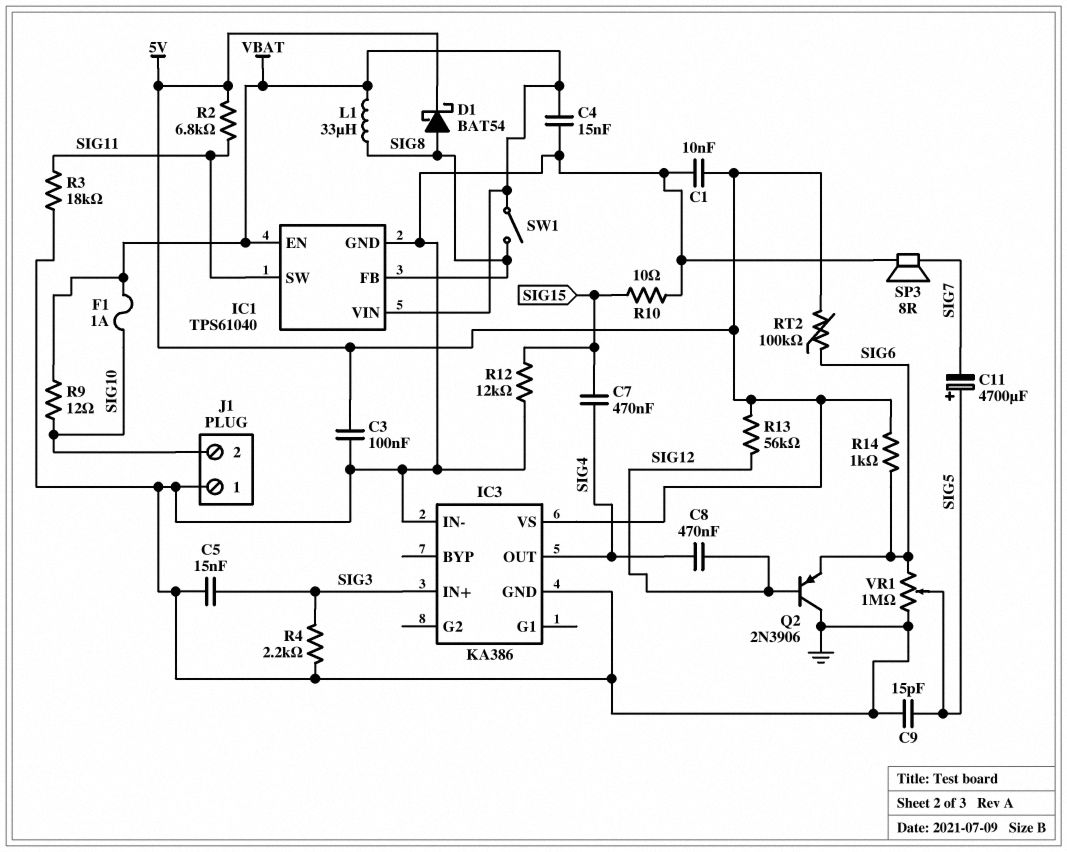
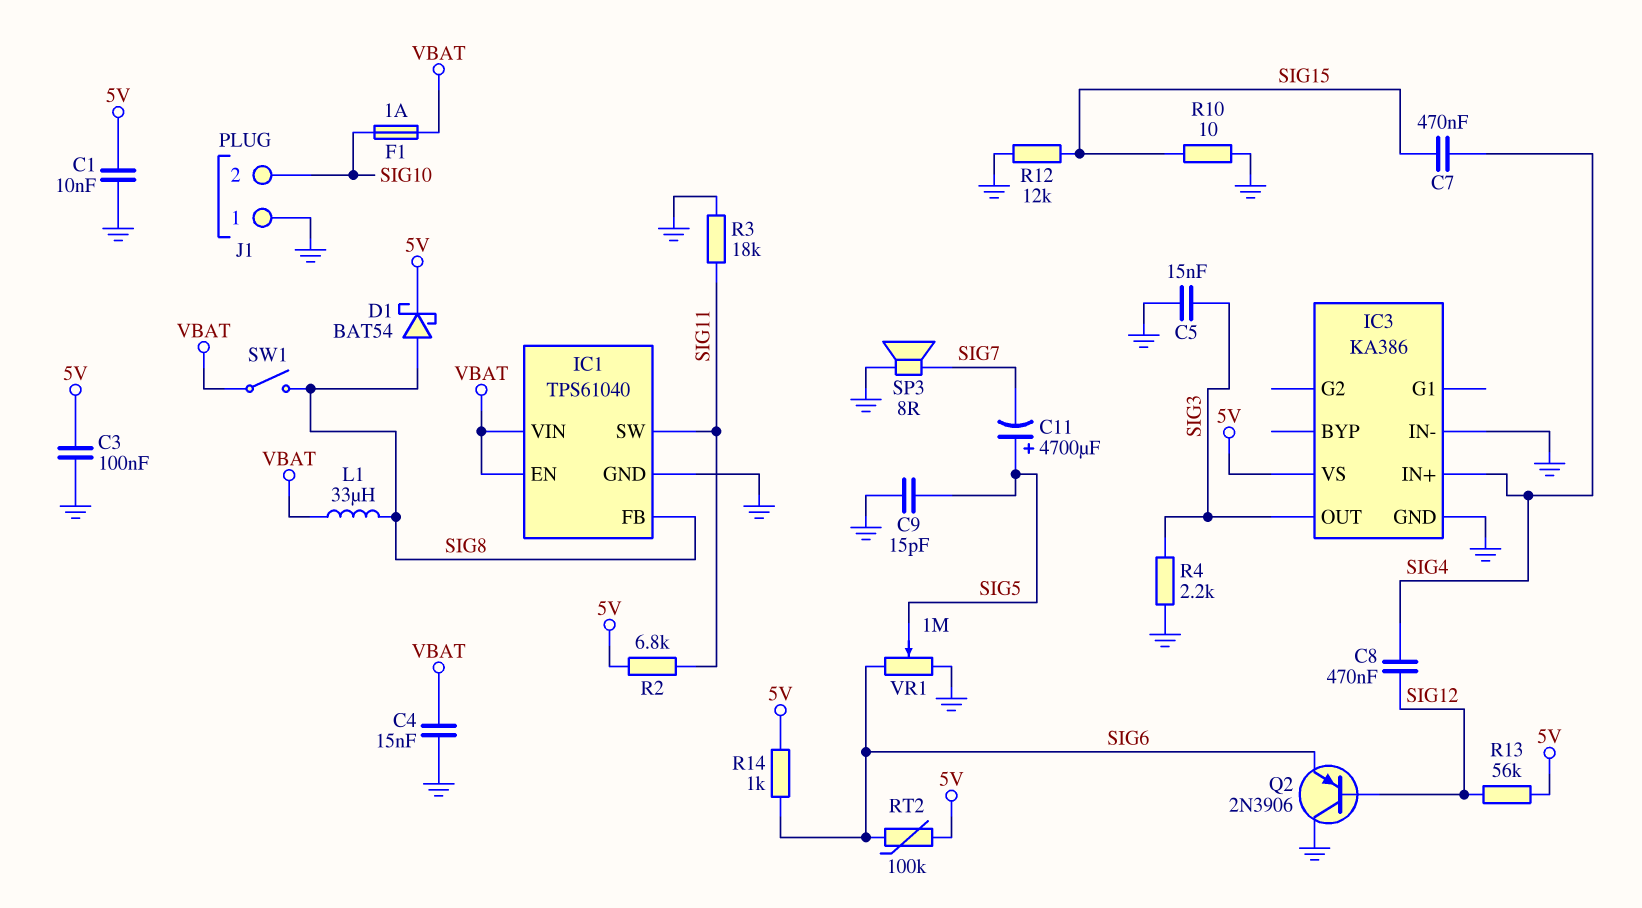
IC3 pin IN+: SIG3 -> SIG4
IC3 pin OUT: SIG4 -> SIG3
R9: 12 (SIG10, VBAT) -> none

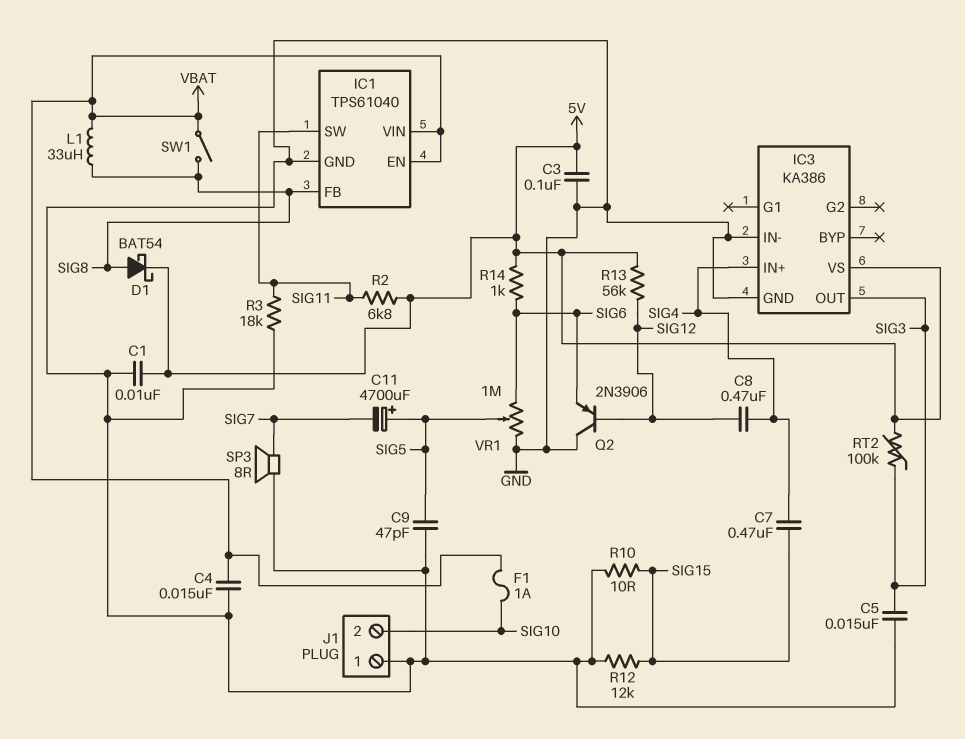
C9: 15pF (GND, SIG5) -> 47pF (GND, SIG5)
R4: 2.2k (GND, SIG3) -> none
RT2: 100k (5V, SIG6) -> 100k (5V, SIG3)

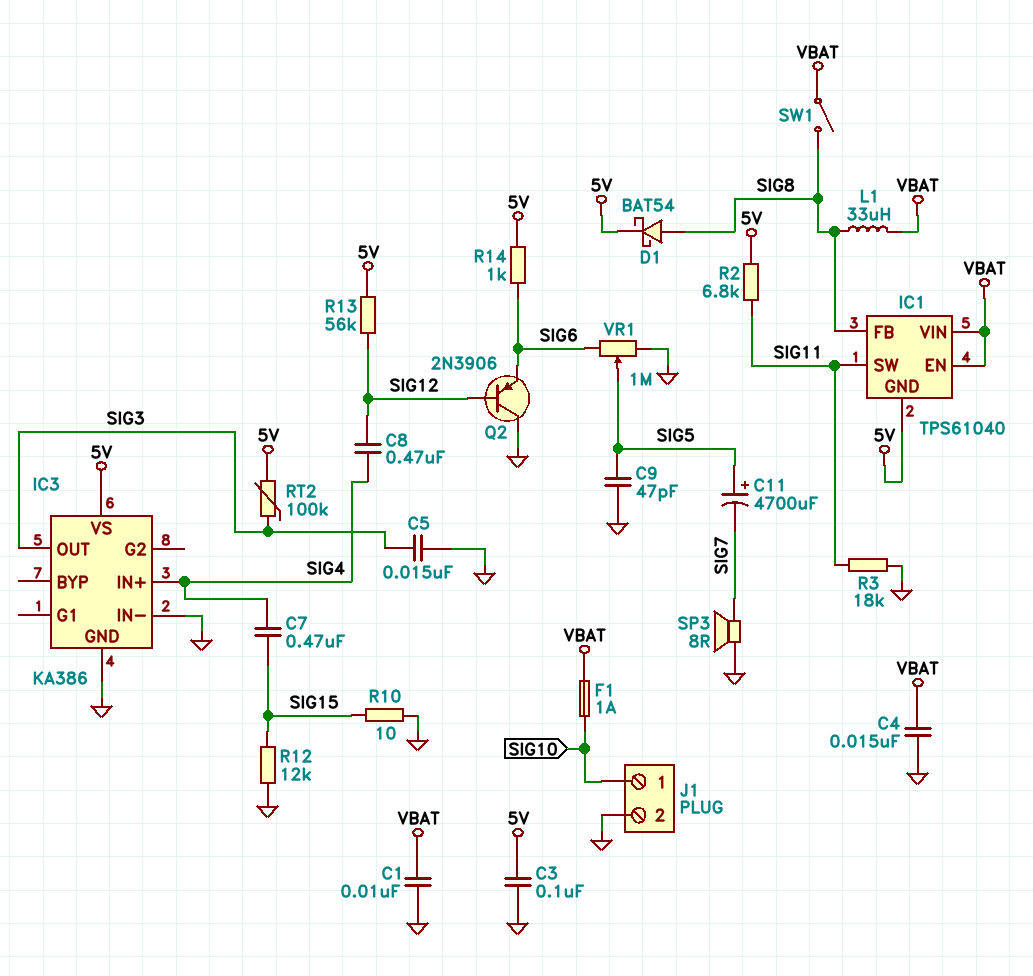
C1: 10nF (5V, GND) -> 10nF (GND, VBAT)
IC1 pin GND: GND -> 5V
J1 pin 1: GND -> SIG10
J1 pin 2: SIG10 -> GND

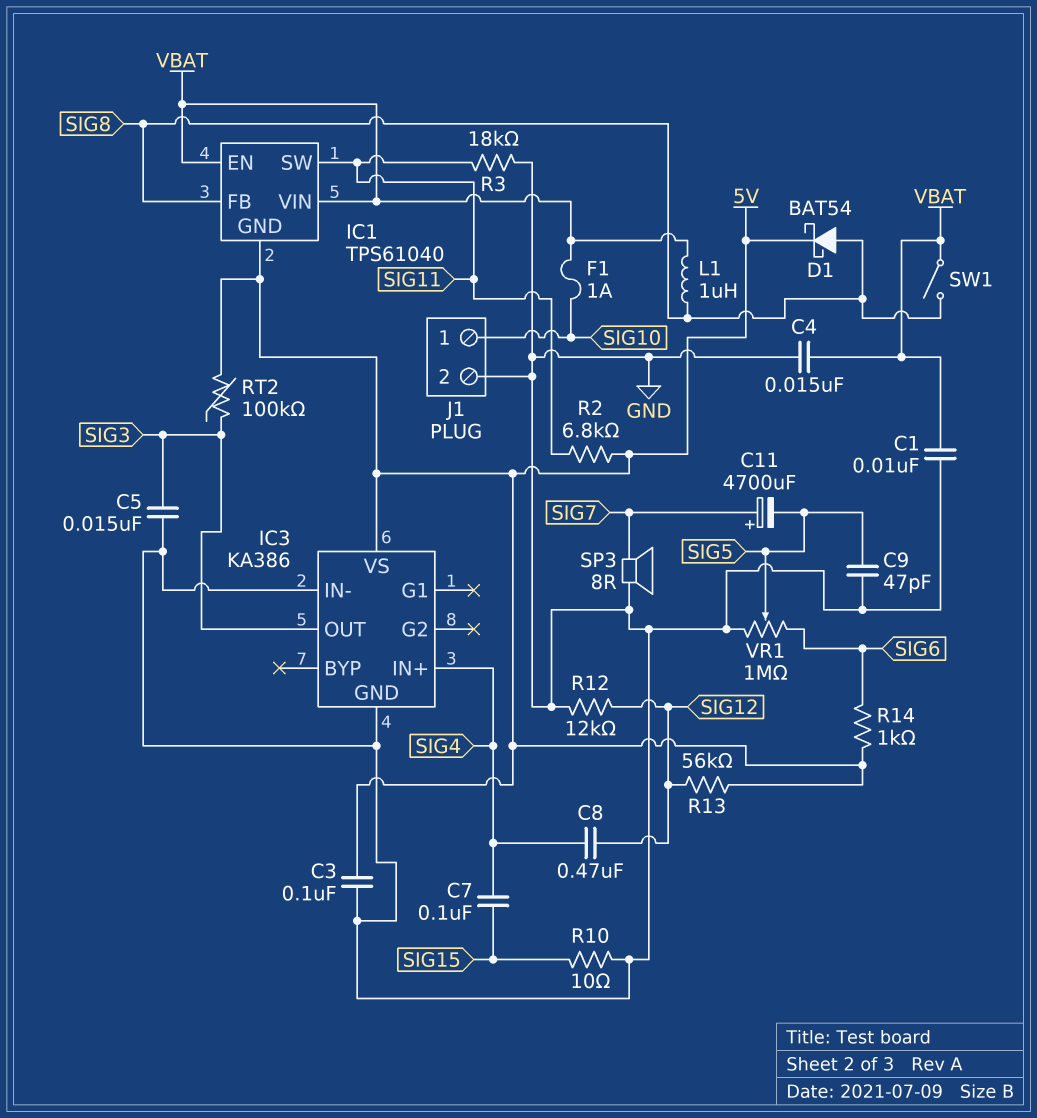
C7: 470nF (SIG4, SIG15) -> 100nF (SIG4, SIG15)
C11: 4700uF (plus SIG5, minus SIG7) -> 4700uF (plus SIG7, minus SIG5)
L1: 33uH (SIG8, VBAT) -> 1uH (SIG8, VBAT)
Q2: PNP 2N3906 (B SIG12, C GND, E SIG6) -> none
R12: 12k (GND, SIG15) -> 12k (GND, SIG12)

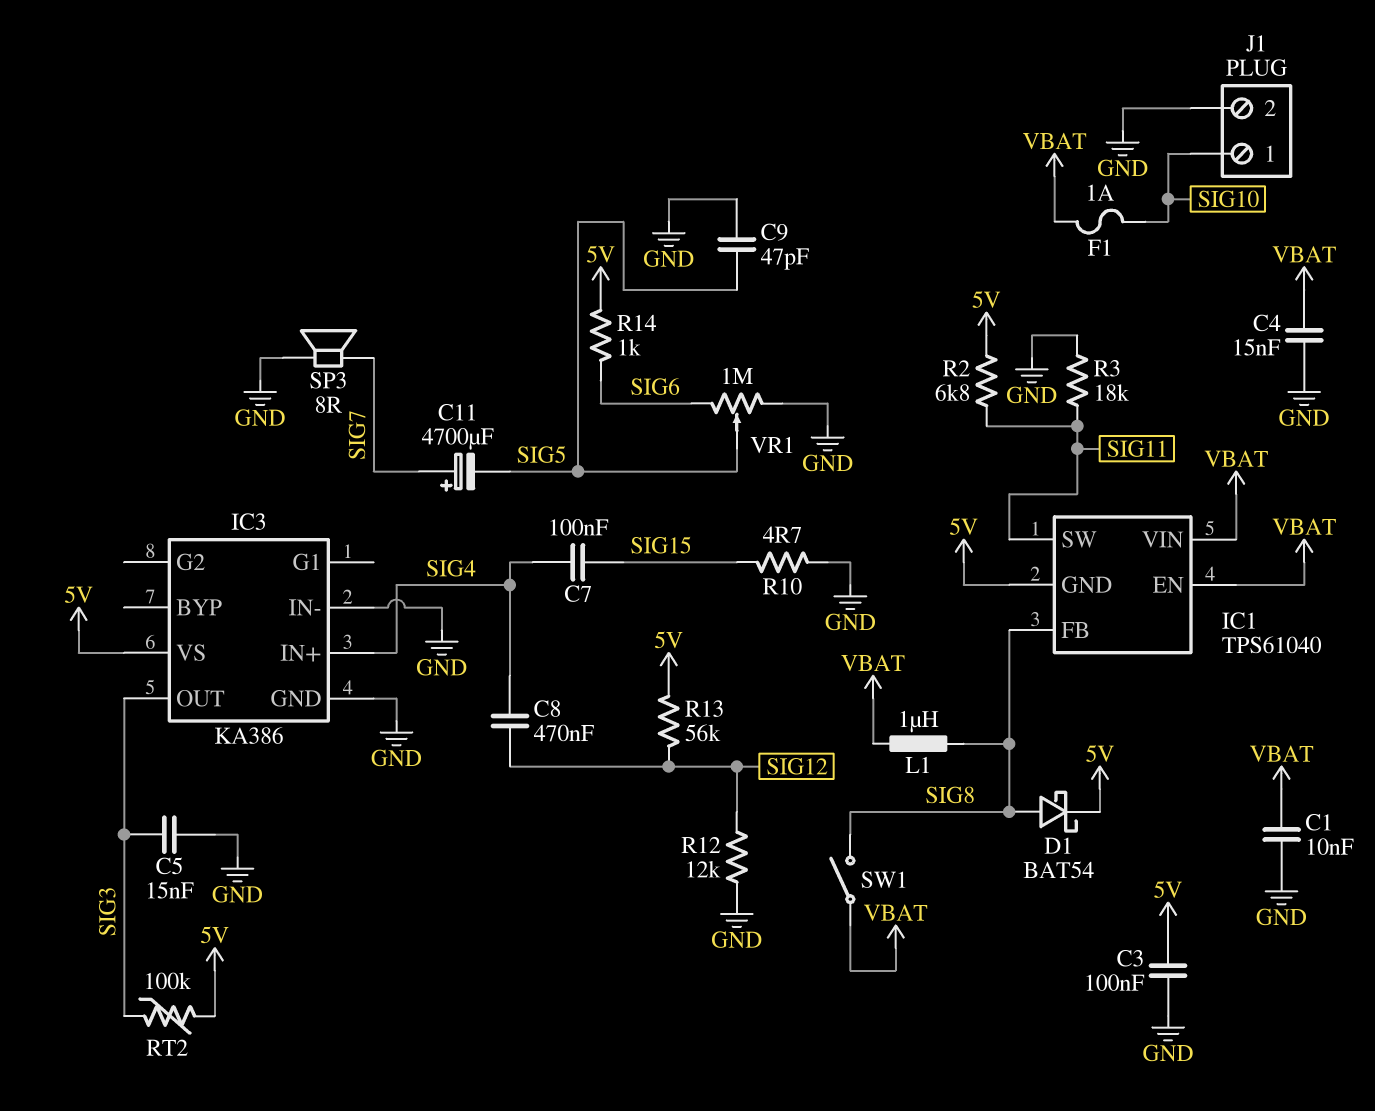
R10: 10 (GND, SIG15) -> 4.7 (GND, SIG15)

